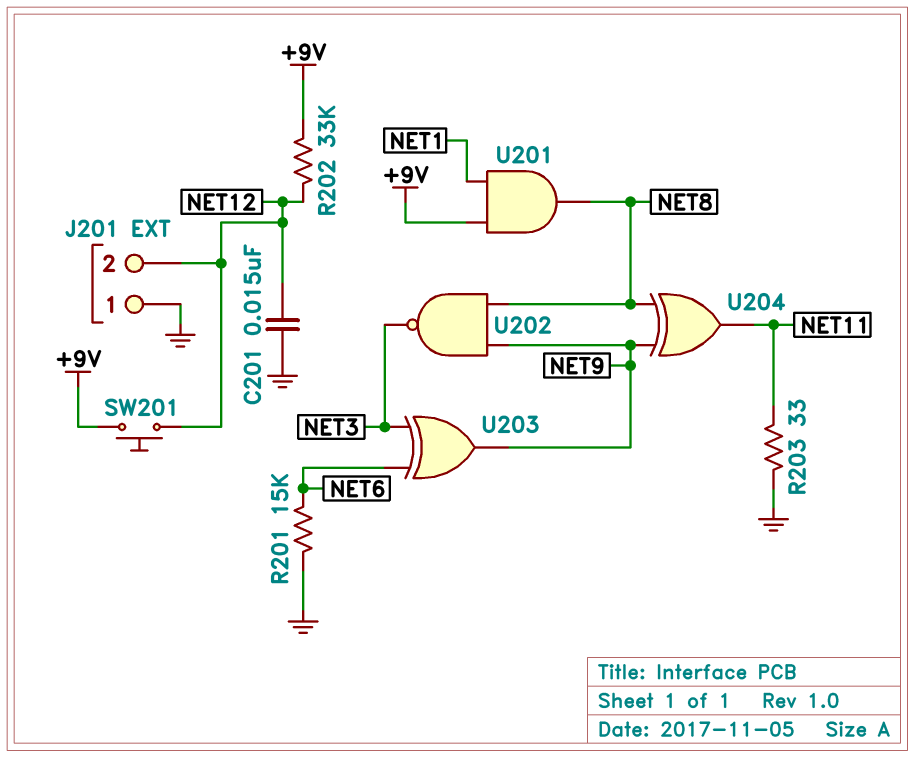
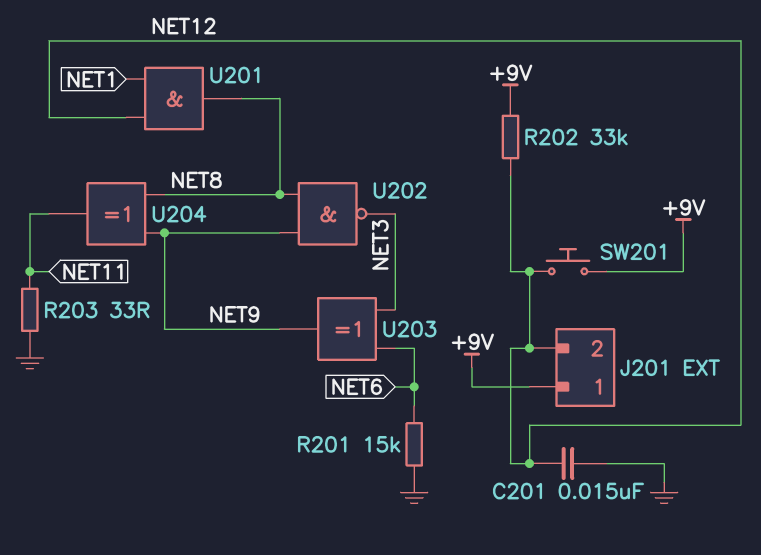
J201 pin 1: GND -> +9V
U201: AND (in +9V, in NET1, out NET8) -> AND (in NET1, in NET12, out NET8)

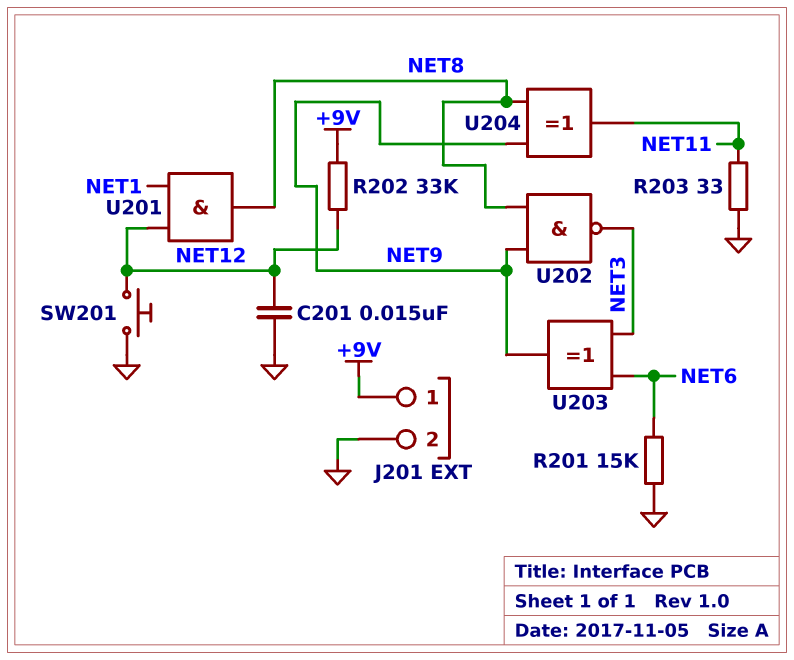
J201 pin 2: NET12 -> GND
SW201: button (+9V, NET12) -> button (GND, NET12)

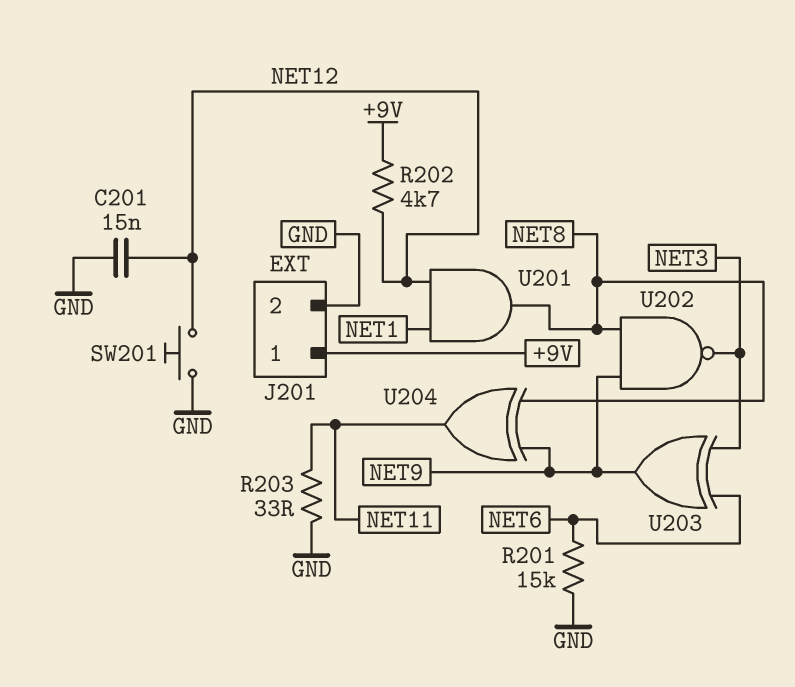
R202: 33k (+9V, NET12) -> 4.7k (+9V, NET12)

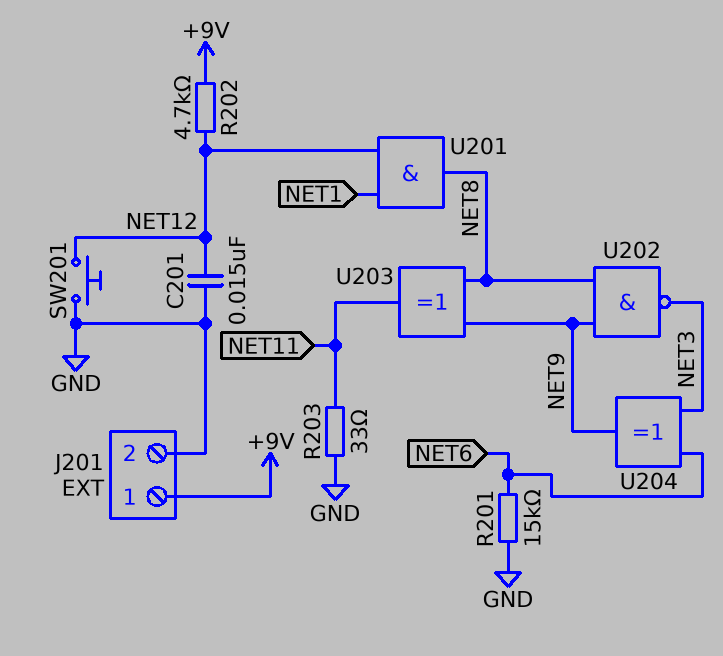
U203: XOR (in NET3, in NET6, out NET9) -> XOR (in NET8, in NET9, out NET11)
U204: XOR (in NET8, in NET9, out NET11) -> XOR (in NET3, in NET6, out NET9)

